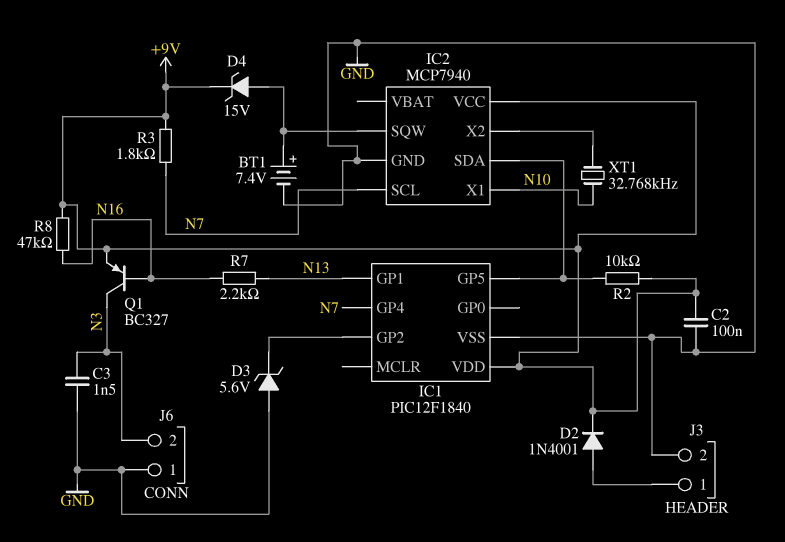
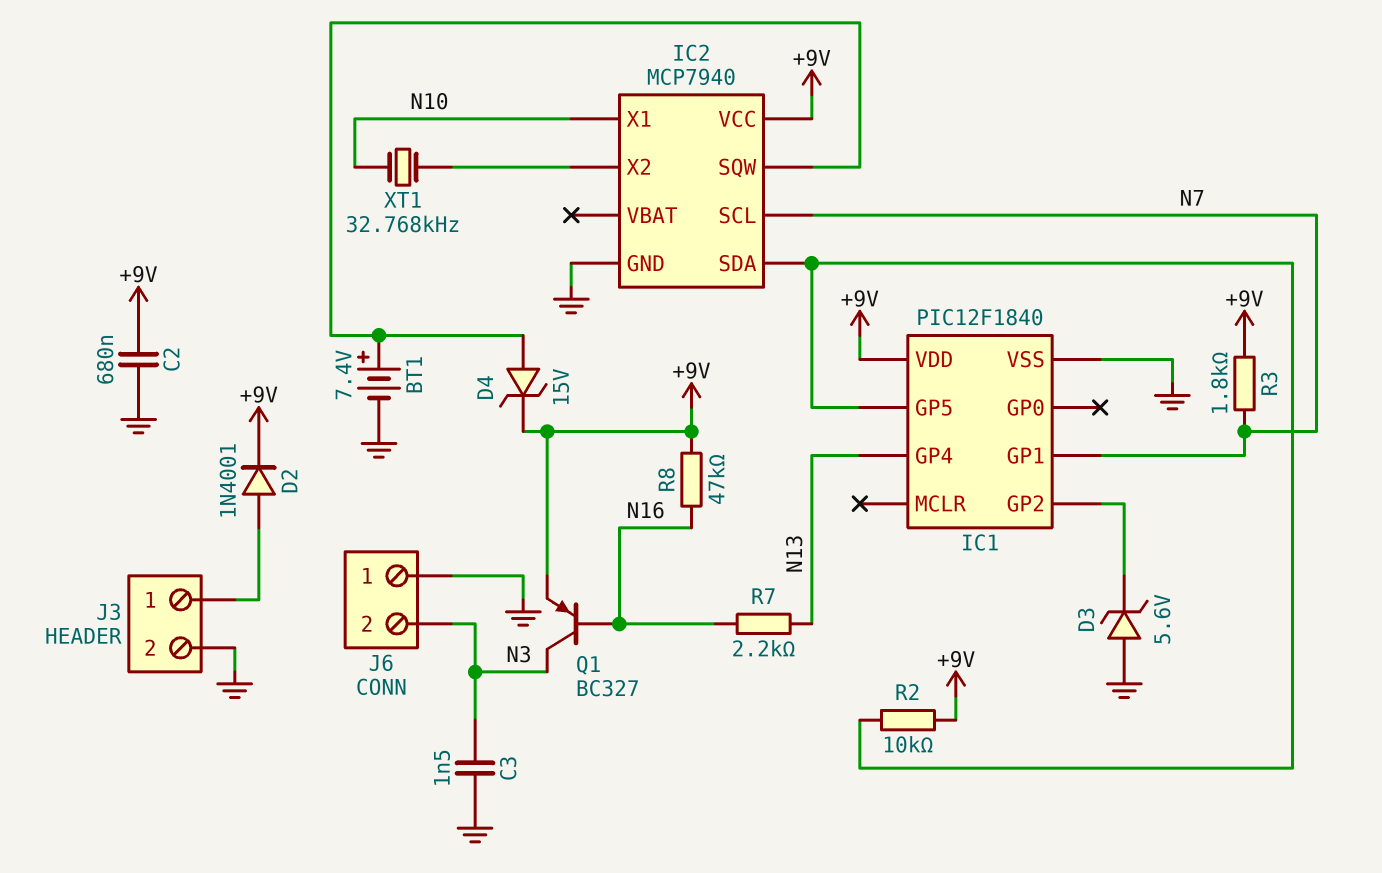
C2: 100nF (+9V, GND) -> 680nF (+9V, GND)
IC1 pin GP1: N13 -> N7
IC1 pin GP4: N7 -> N13

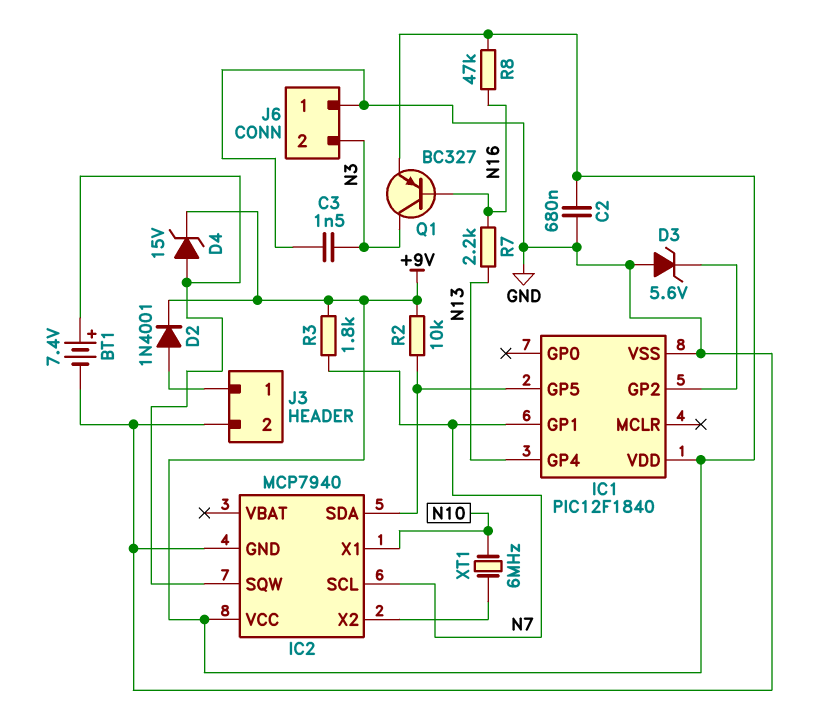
XT1: 32.768kHz (IC2/X2, N10) -> 6MHz (IC2/X2, N10)

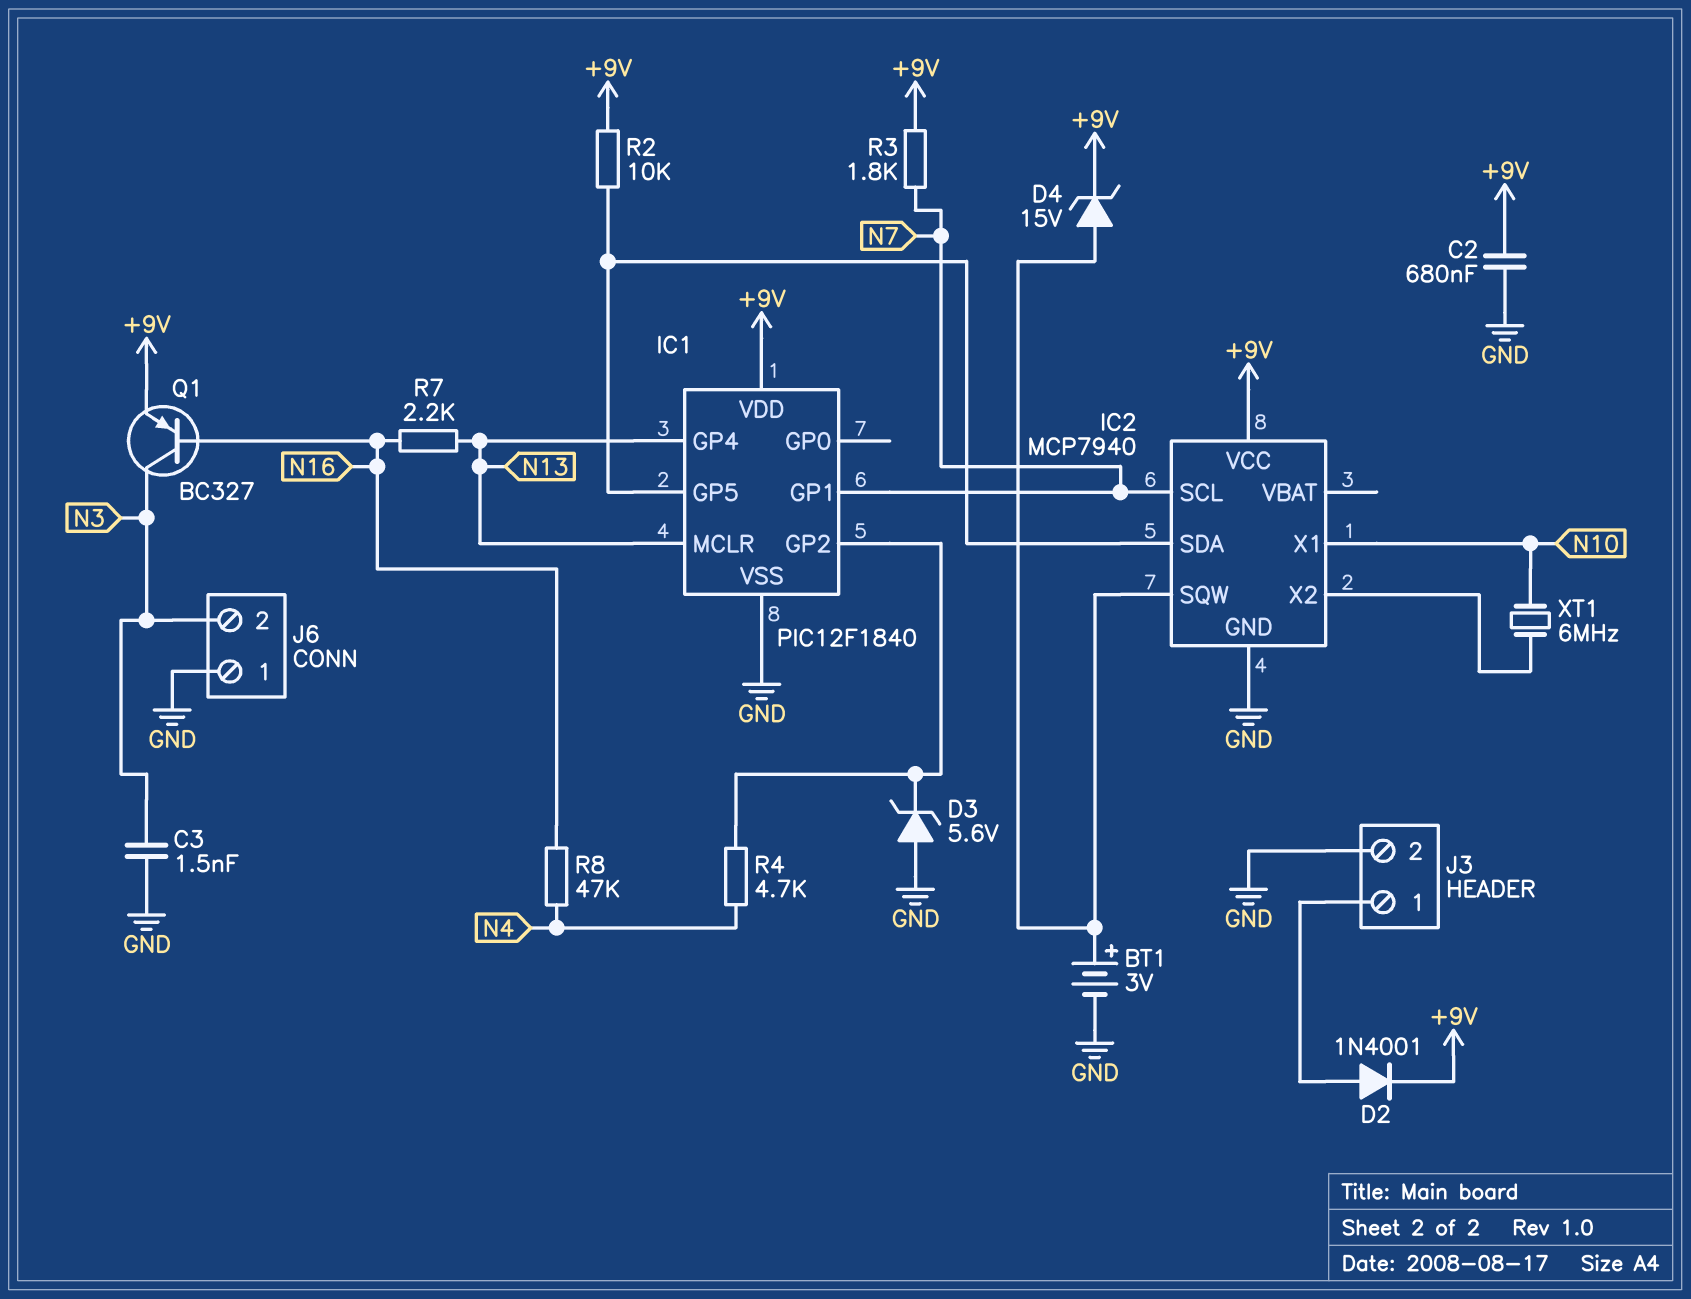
BT1: 7.4V (plus IC2/SQW, minus GND) -> 3V (plus IC2/SQW, minus GND)
IC1 pin MCLR: none -> N13
R4: none -> 4.7k (IC1/GP2, N4)
R8: 47k (+9V, N16) -> 47k (N4, N16)

